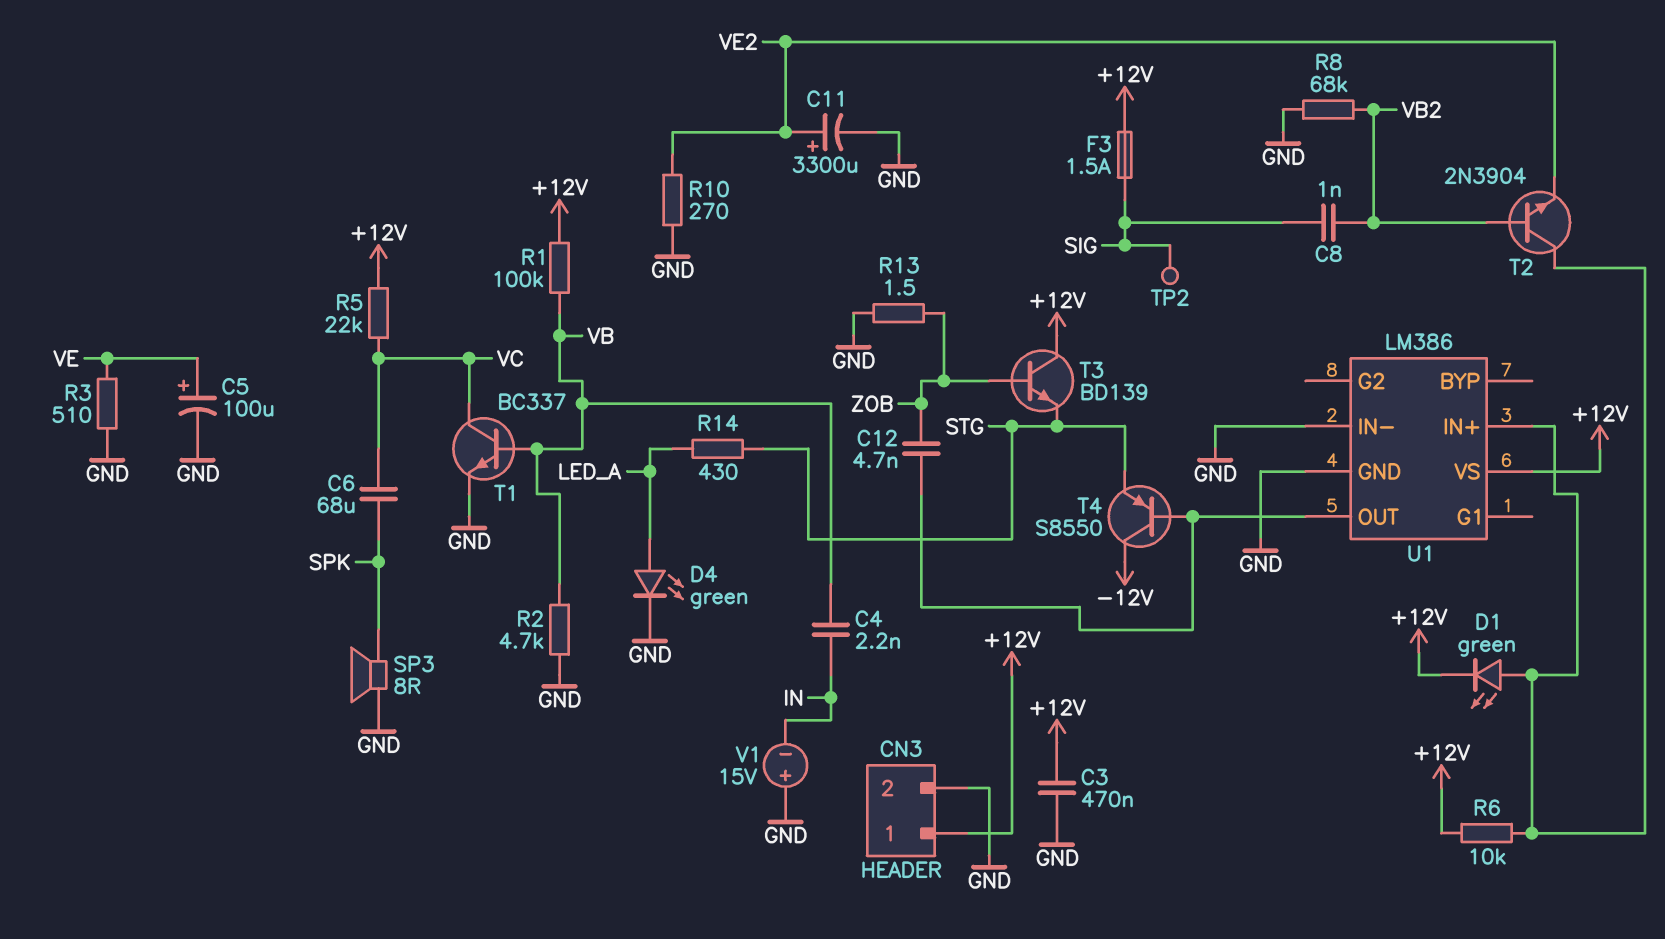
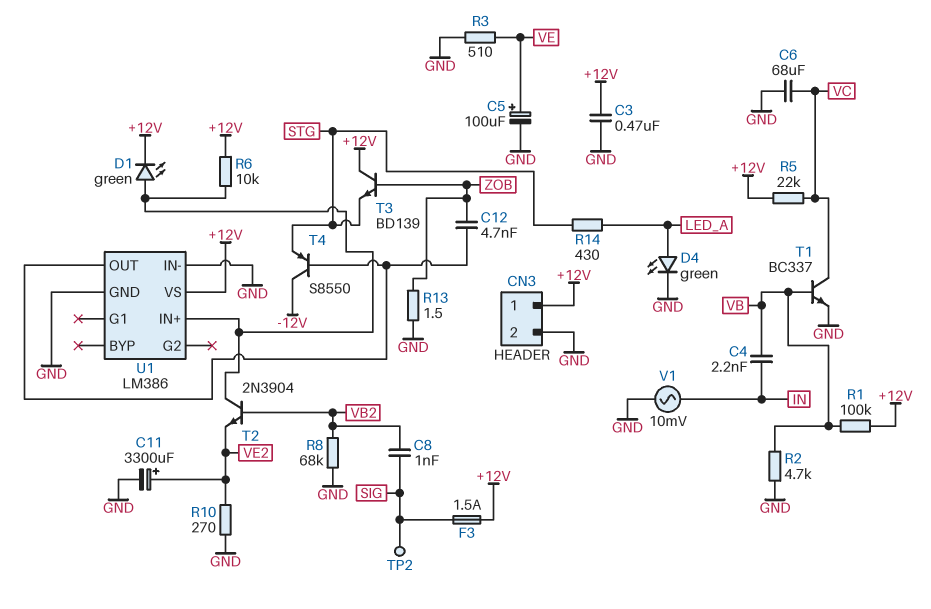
C6: 68uF (SPK, VC) -> 68uF (GND, VC)
SP3: speaker 8R (GND, SPK) -> none
V1: 15V (plus GND, minus IN) -> AC 10mV (GND, IN)

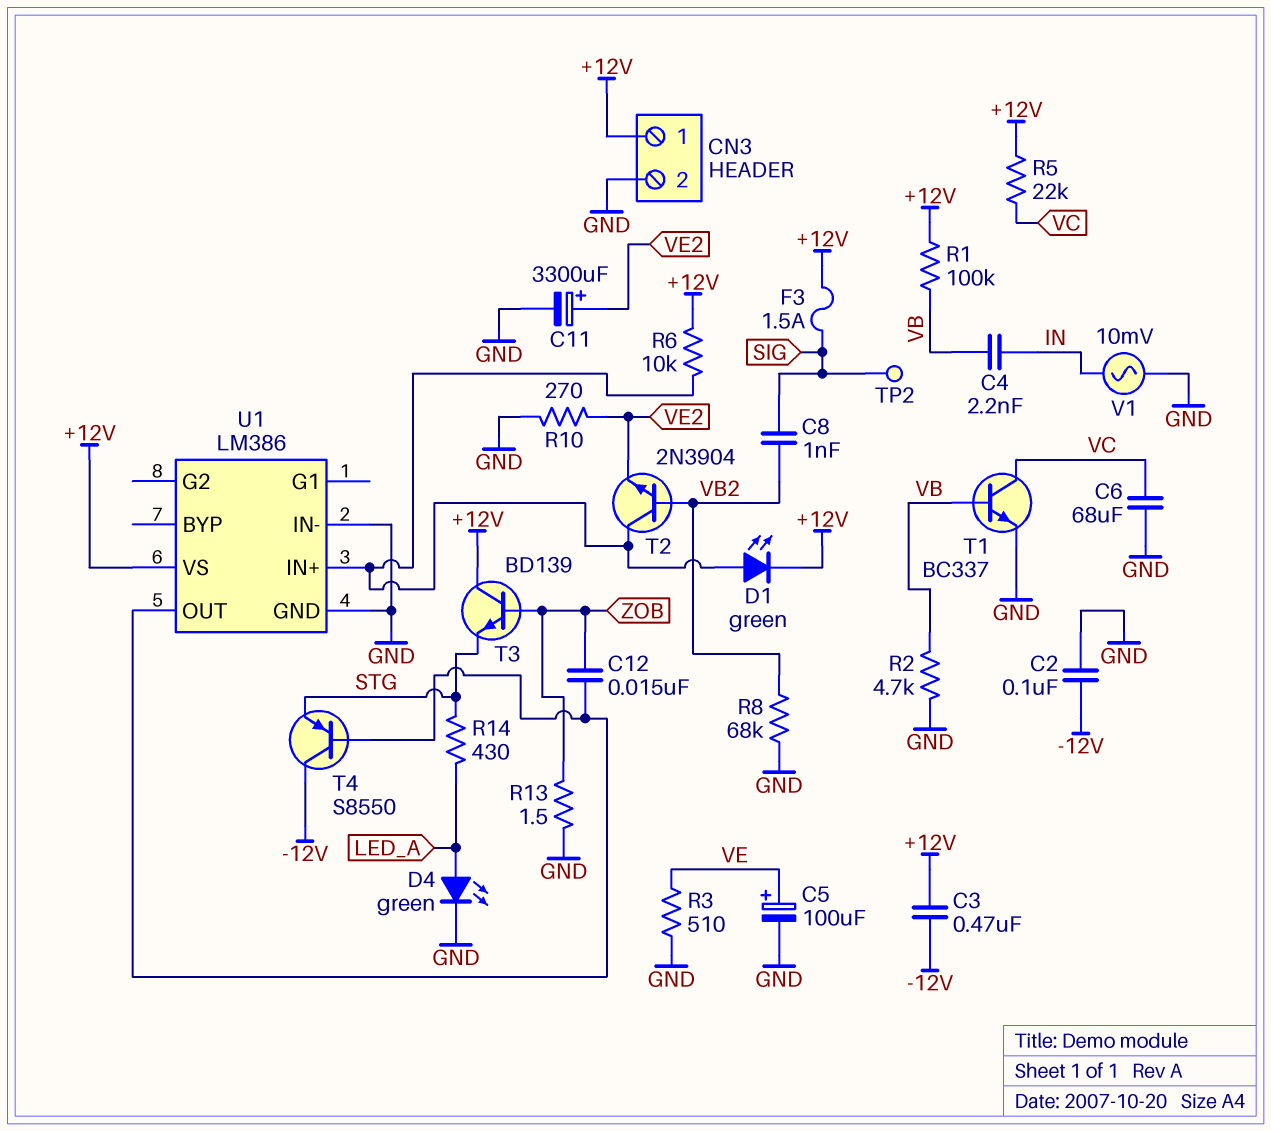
C2: none -> 100nF (-12V, GND)
C3: 470nF (+12V, GND) -> 470nF (+12V, -12V)
C12: 4.7nF (U1/OUT, ZOB) -> 15nF (U1/OUT, ZOB)

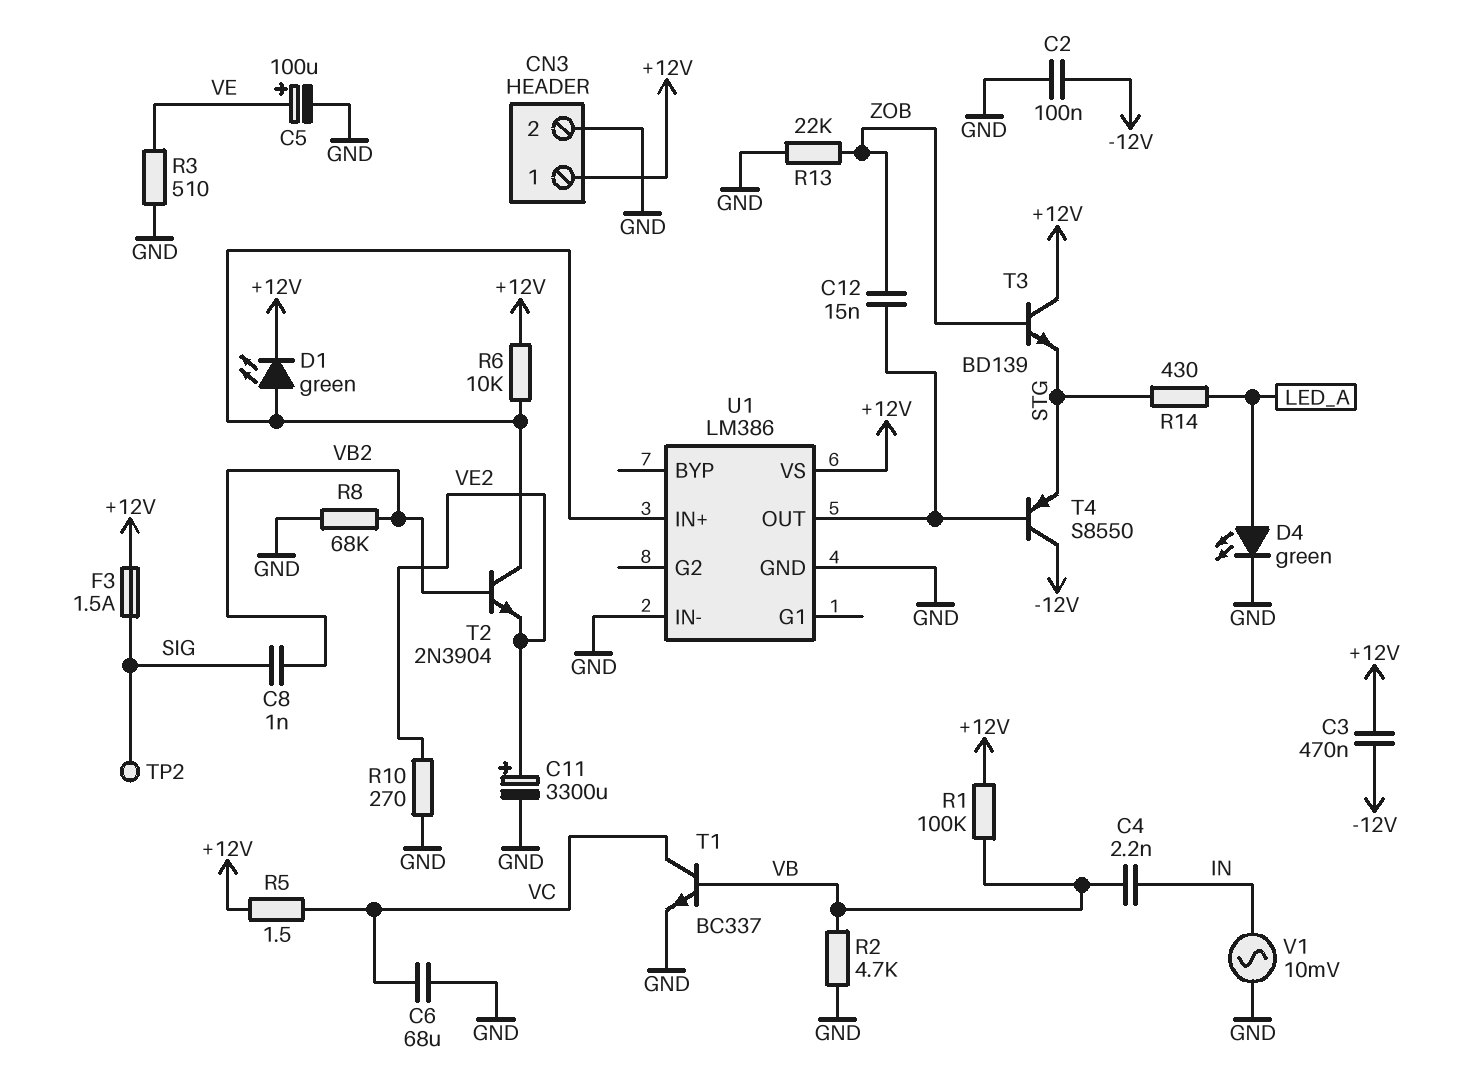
R5: 22k (+12V, VC) -> 1.5 (+12V, VC)
R13: 1.5 (GND, ZOB) -> 22k (GND, ZOB)

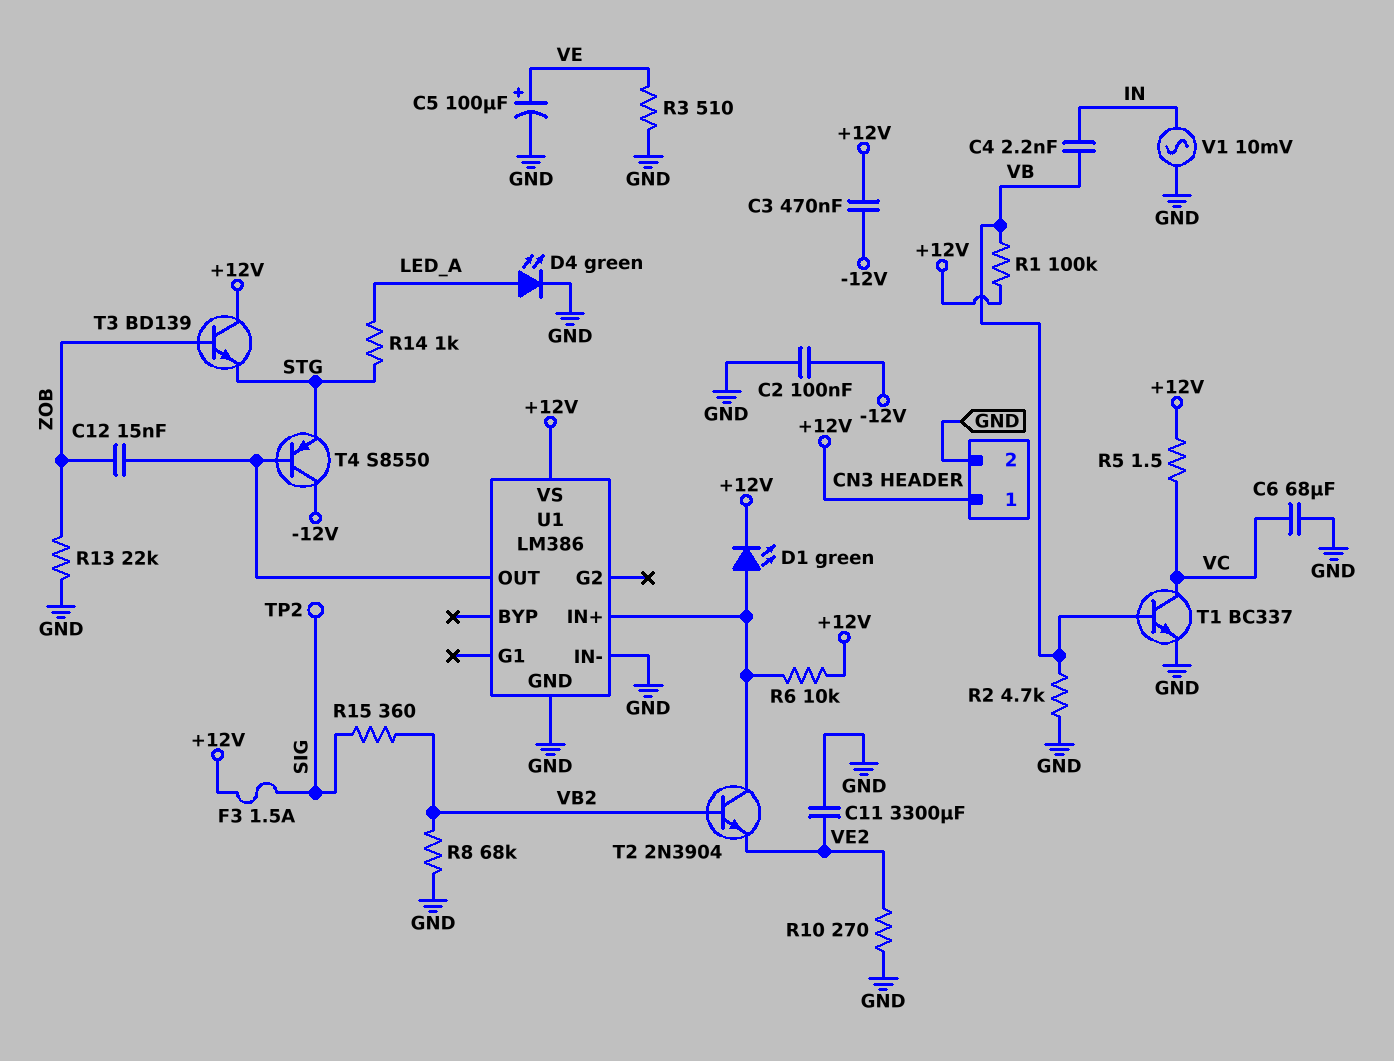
C8: 1nF (SIG, VB2) -> none
C11: 3300uF (plus VE2, minus GND) -> 3300uF (GND, VE2)
R14: 430 (LED_A, STG) -> 1k (LED_A, STG)
R15: none -> 360 (SIG, VB2)

